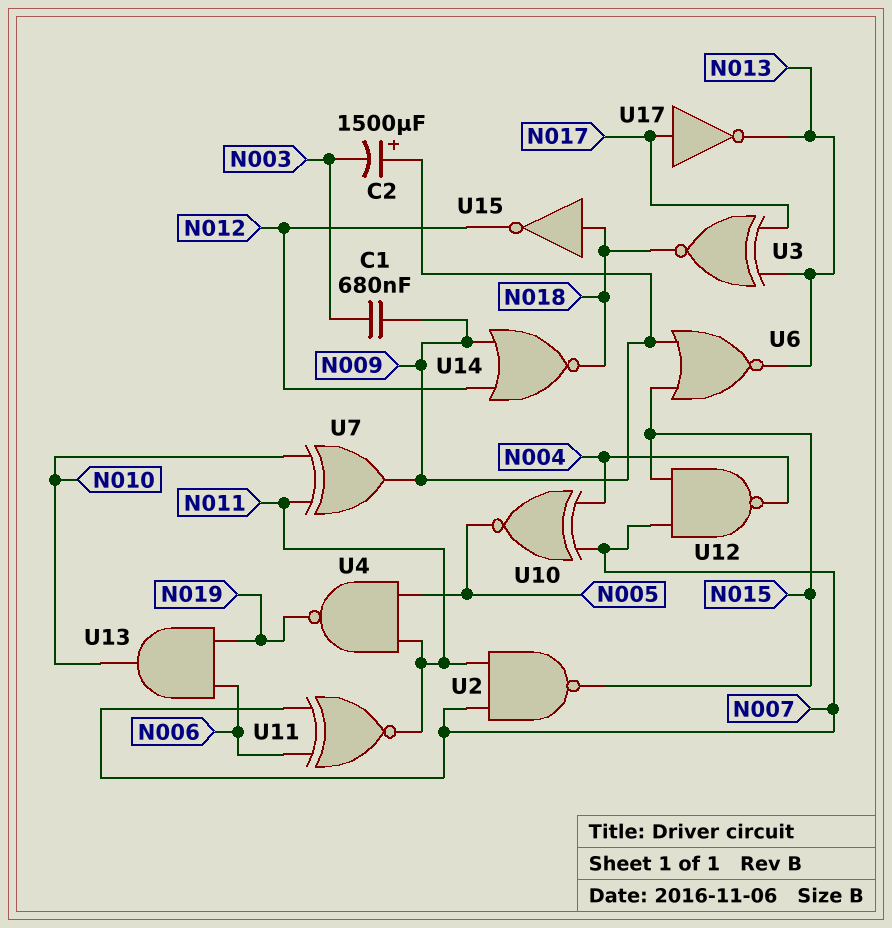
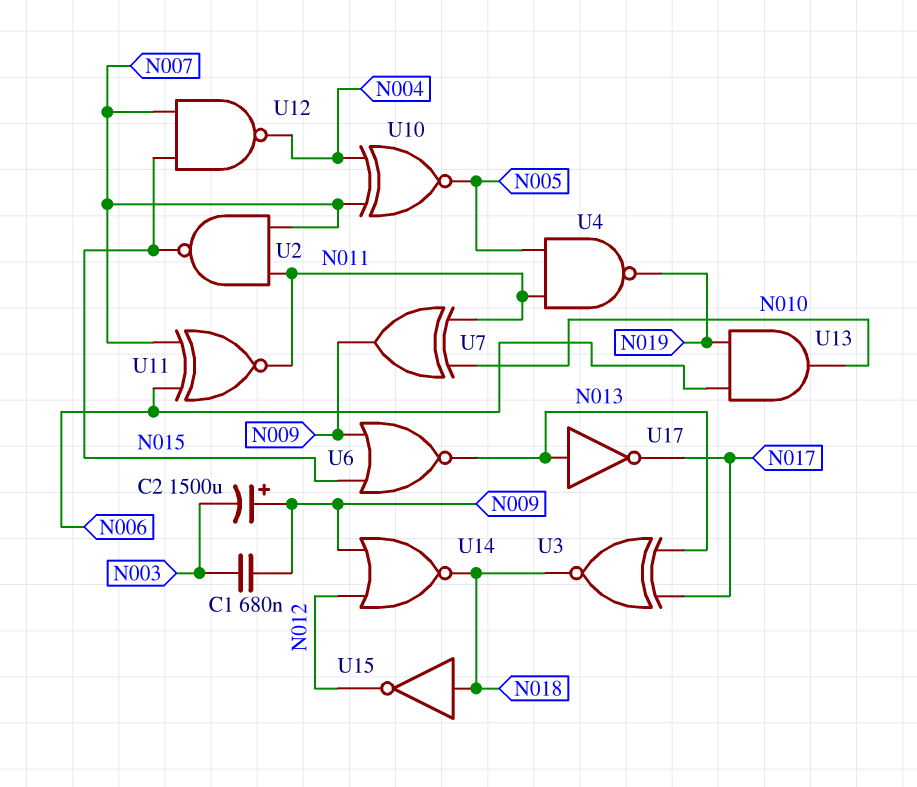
U17: NOT (in N017, out N013) -> NOT (in N013, out N017)

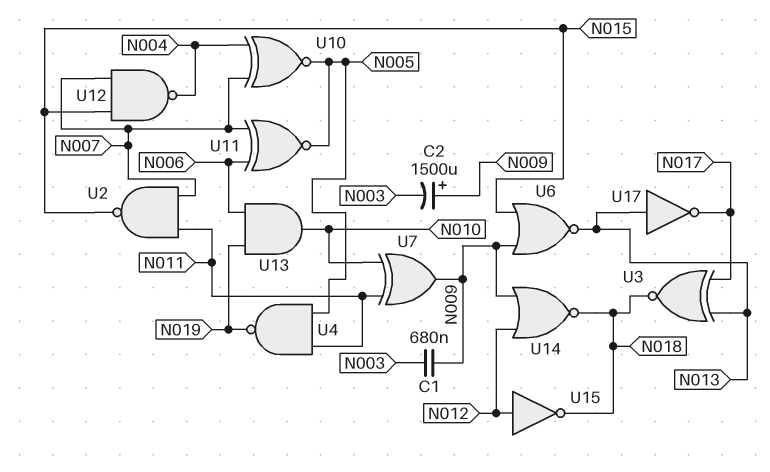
U11: XNOR (in N006, in N007, out N011) -> XNOR (in N006, in N007, out N005)
U15: NOT (in N018, out N012) -> NOT (in N012, out N018)

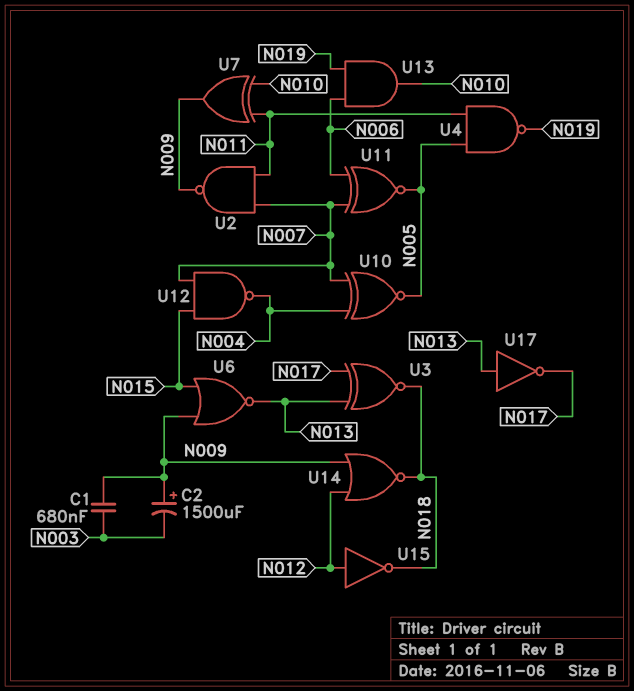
U2: NAND (in N007, in N011, out N015) -> NAND (in N007, in N011, out N009)

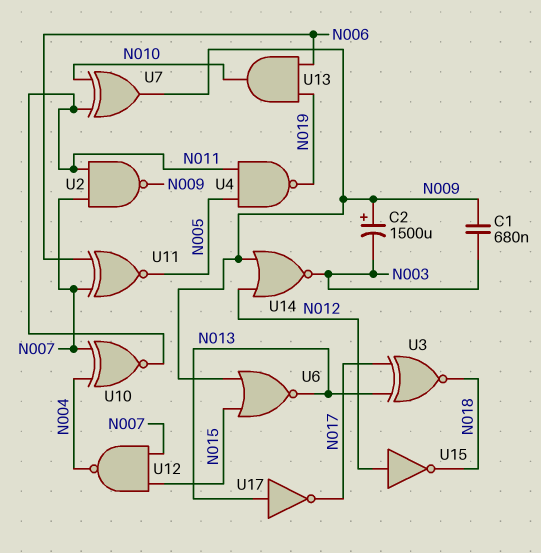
U10: XNOR (in N004, in N007, out N005) -> XNOR (in N004, in N007, out N011)
U14: NOR (in N009, in N012, out N018) -> NOR (in N009, in N012, out N003)

